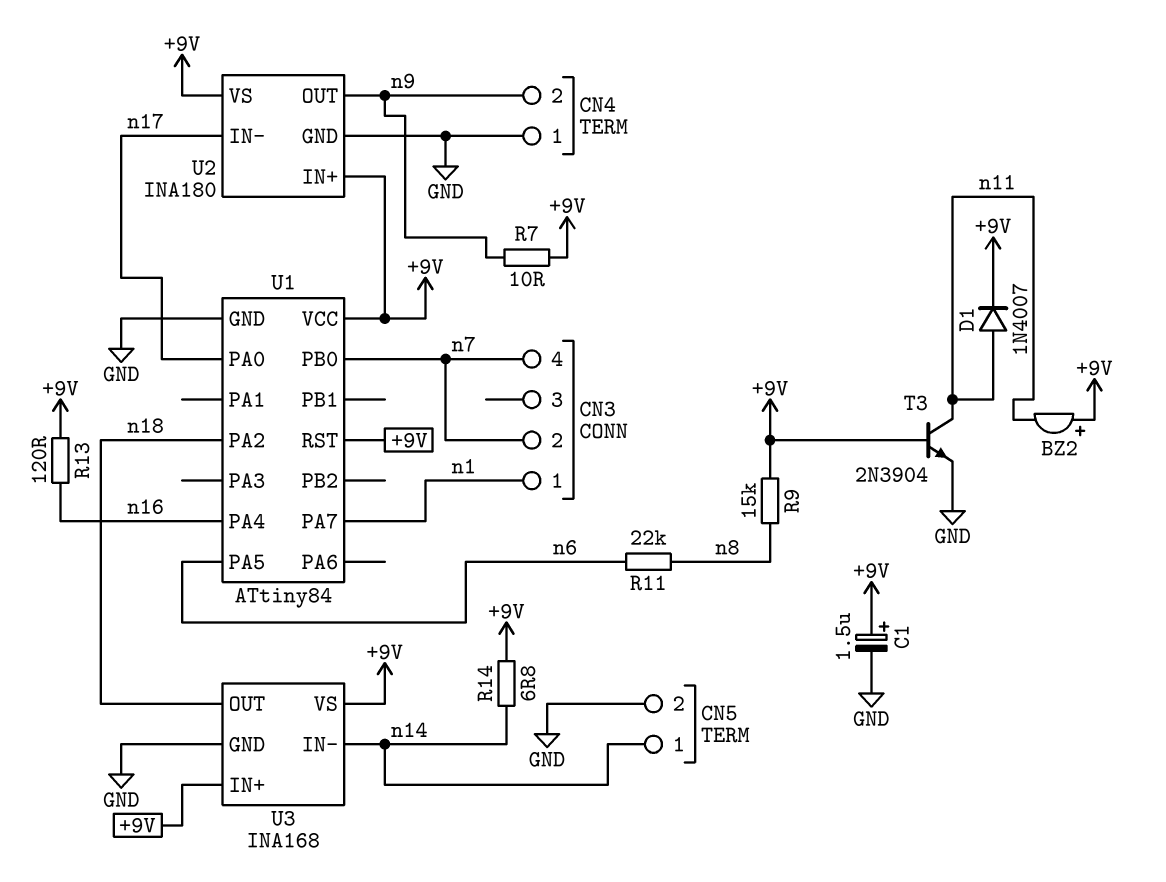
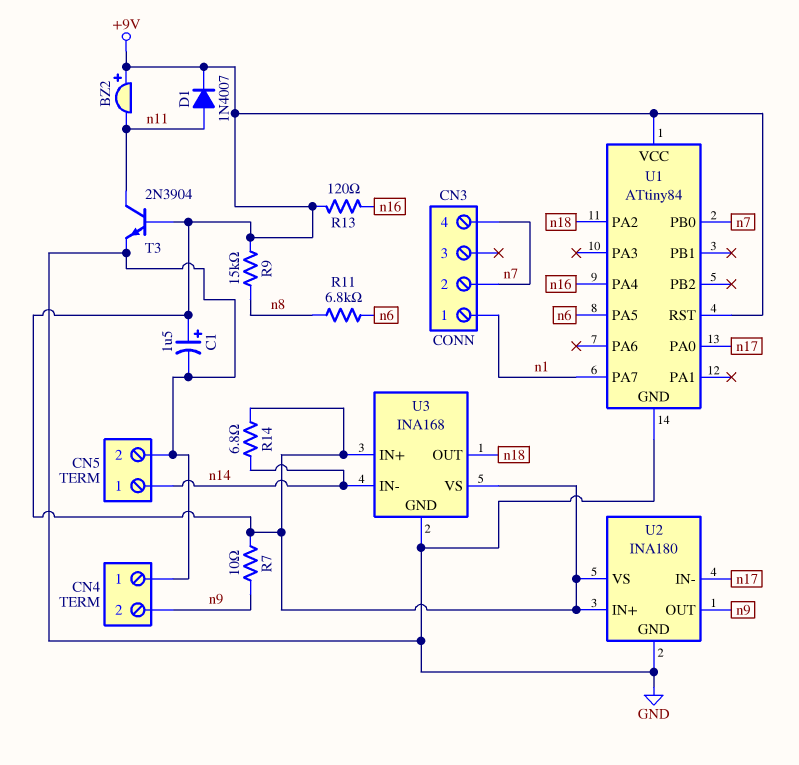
R11: 22k (n6, n8) -> 6.8k (n6, n8)

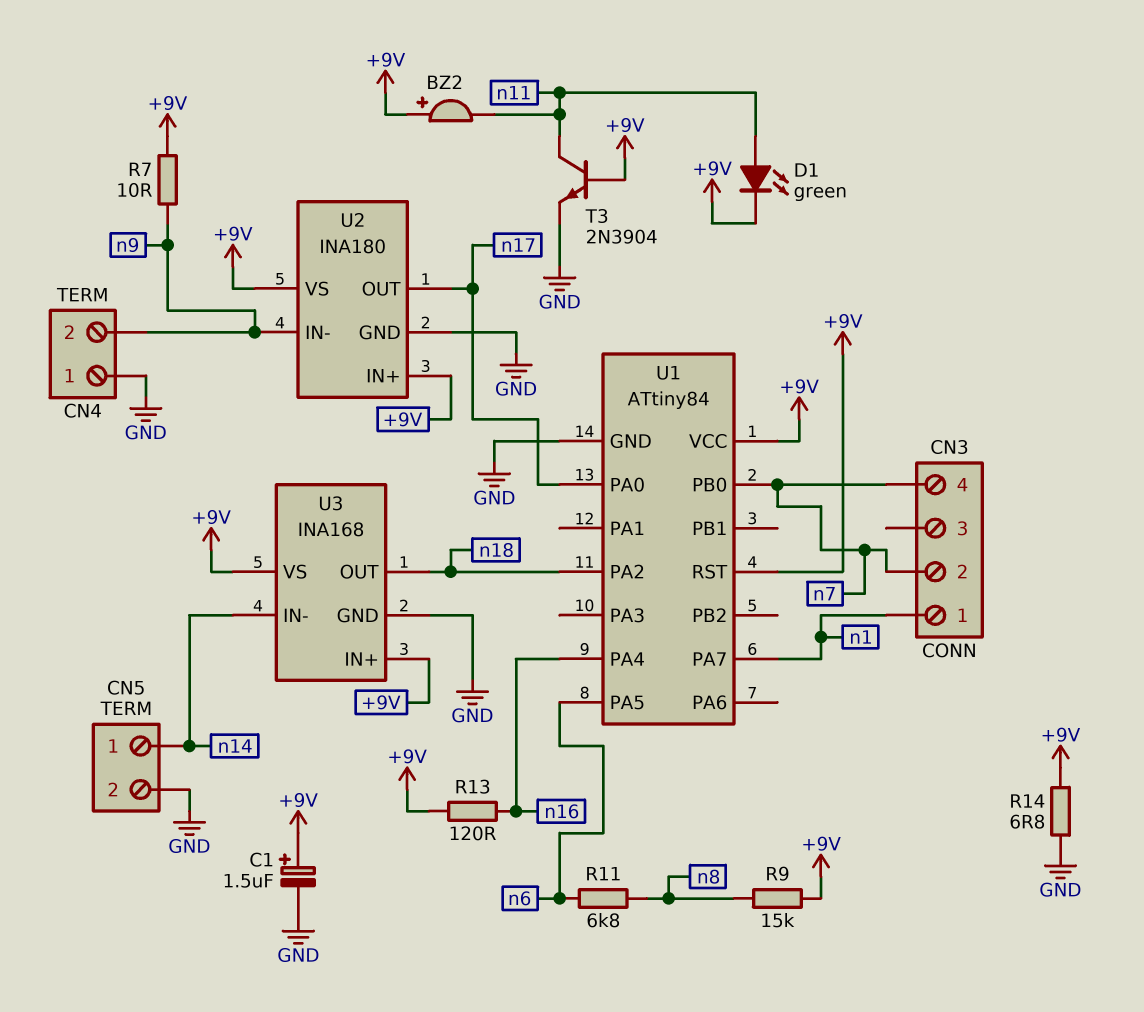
D1: diode 1N4007 (A n11, K +9V) -> LED green (A n11, K +9V)
R14: 6.8 (+9V, n14) -> 6.8 (+9V, GND)
U2 pin IN-: n17 -> n9
U2 pin OUT: n9 -> n17

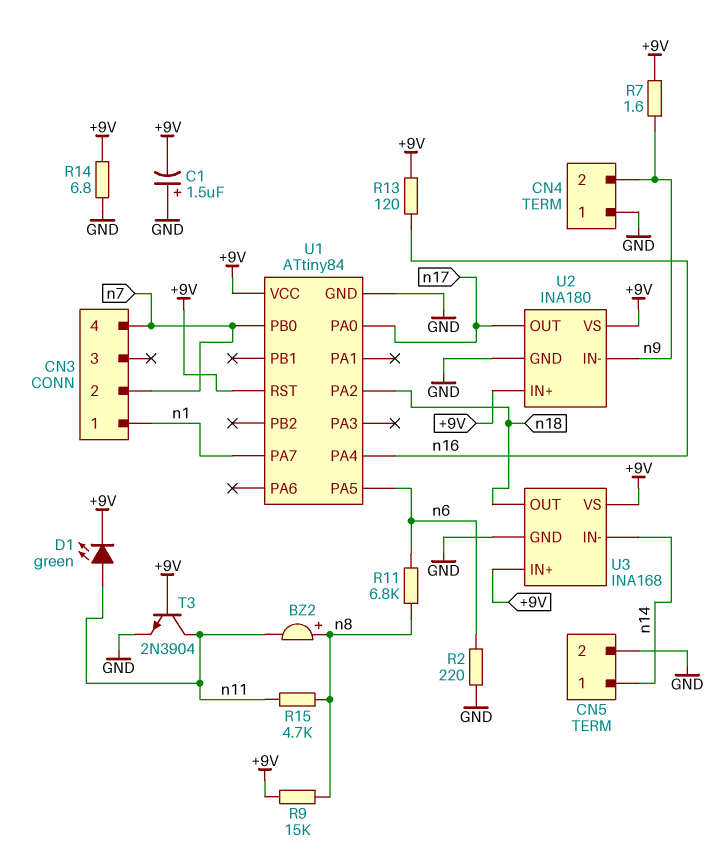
BZ2: buzzer (plus +9V, minus n11) -> buzzer (plus n8, minus n11)
C1: 1.5uF (plus +9V, minus GND) -> 1.5uF (plus GND, minus +9V)
R2: none -> 220 (GND, n6)
R7: 10 (+9V, n9) -> 1.6 (+9V, n9)
R15: none -> 4.7k (n8, n11)

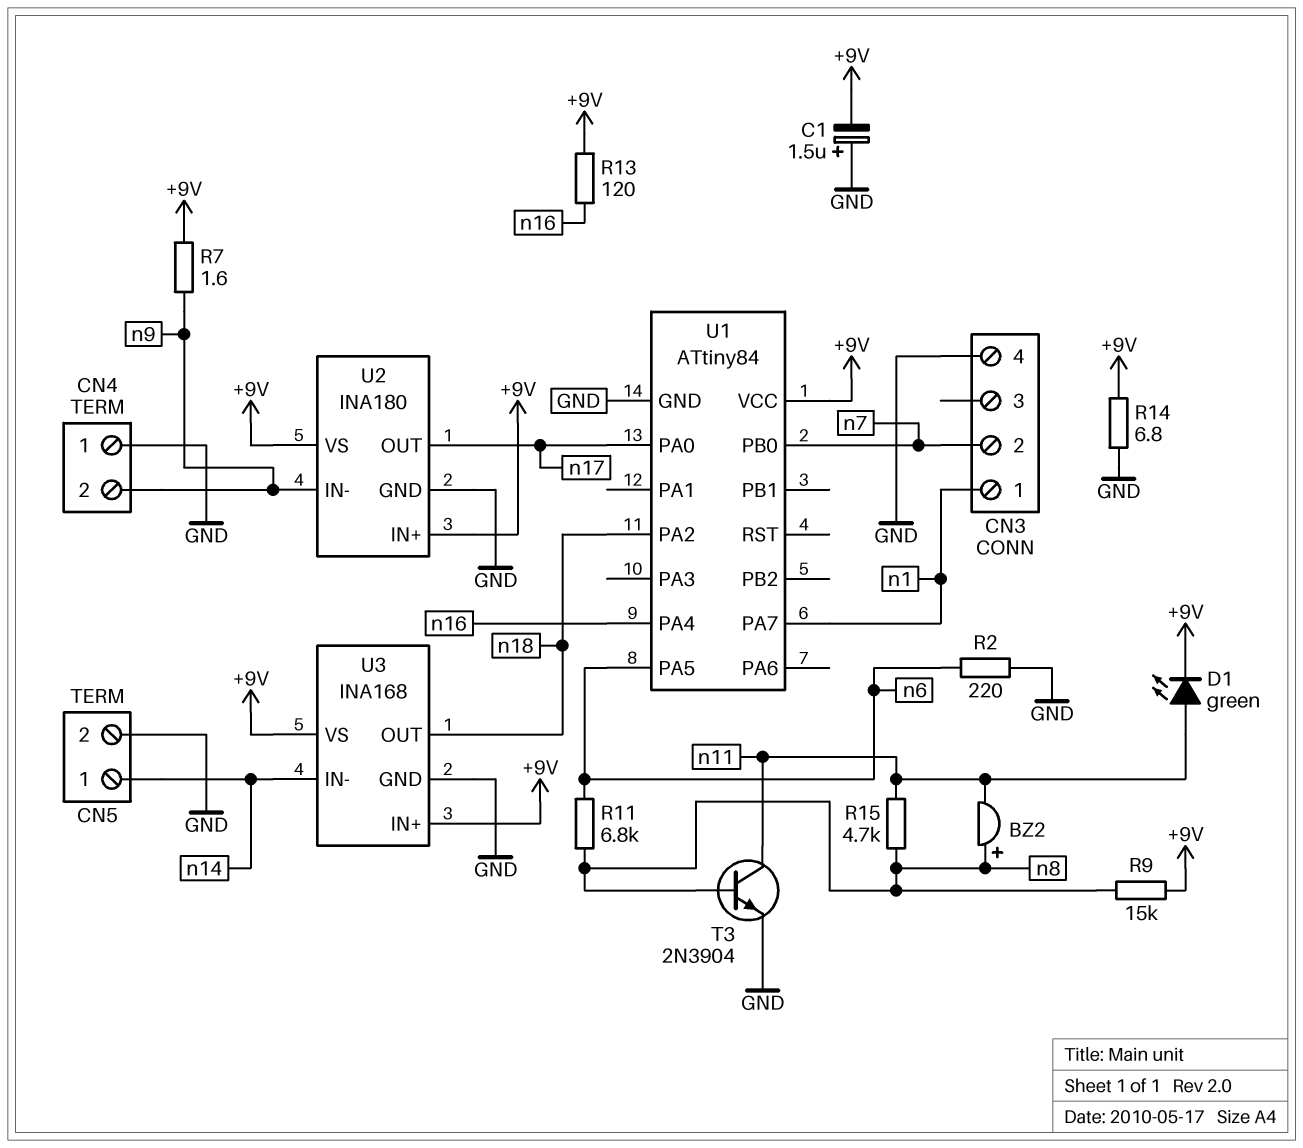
CN3 pin 4: n7 -> GND
T3: NPN 2N3904 (B +9V, C n11, E GND) -> NPN 2N3904 (B n8, C n11, E GND)
U1 pin RST: +9V -> none

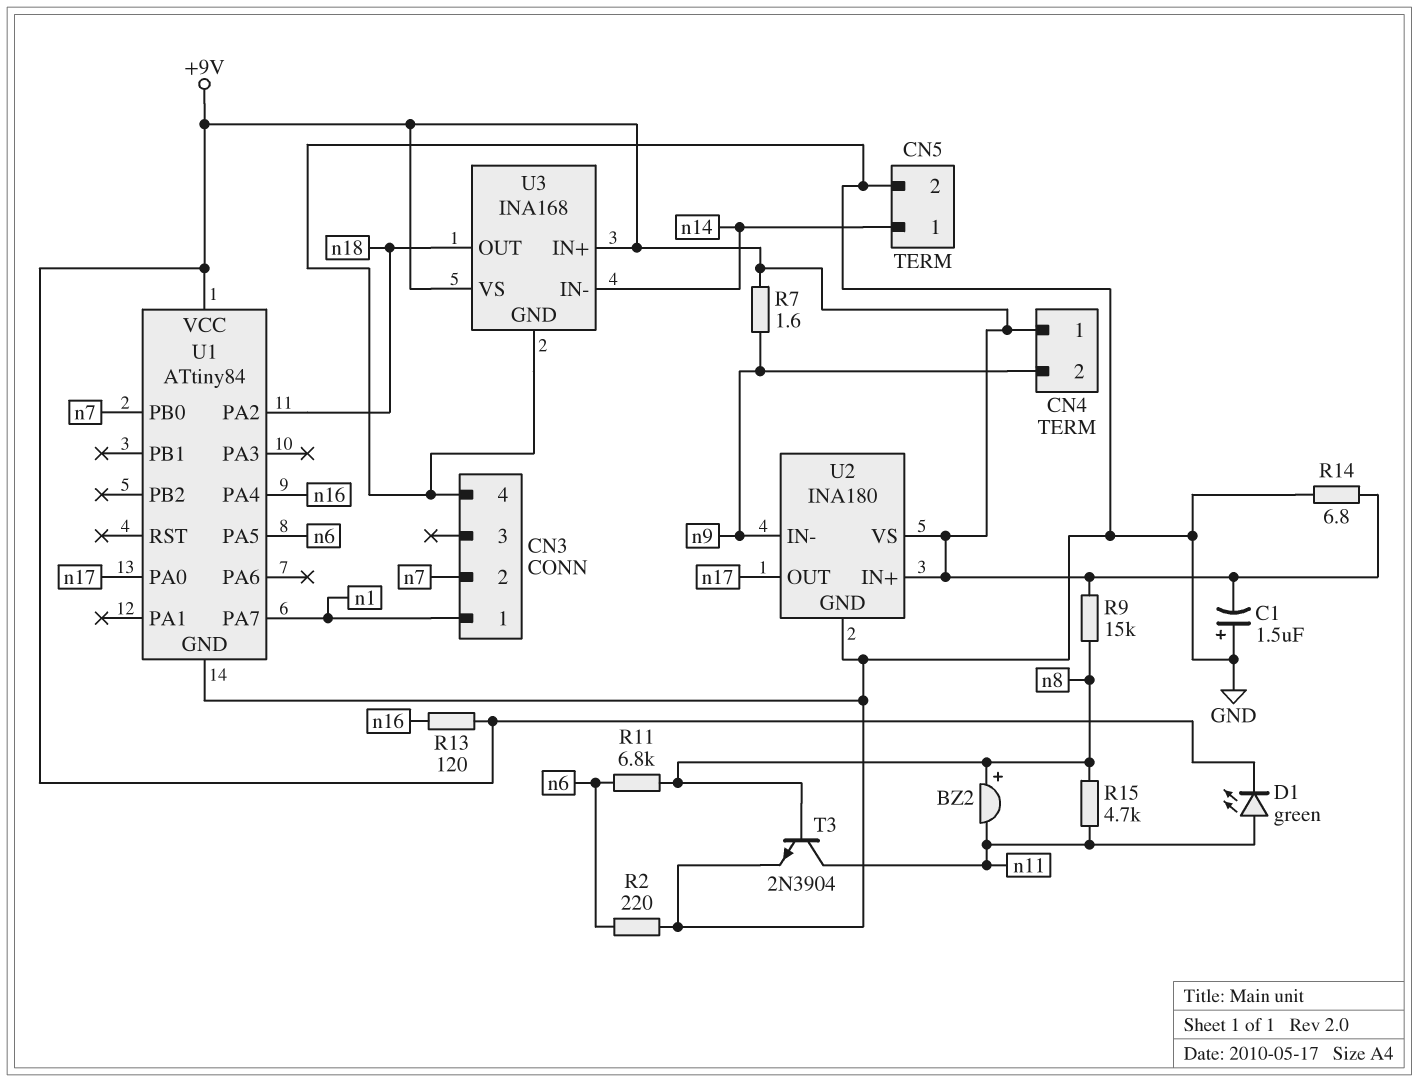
CN4 pin 1: GND -> +9V

